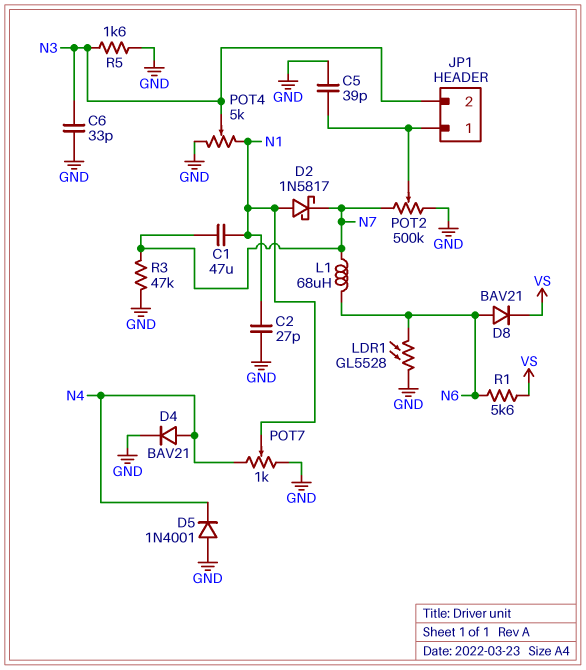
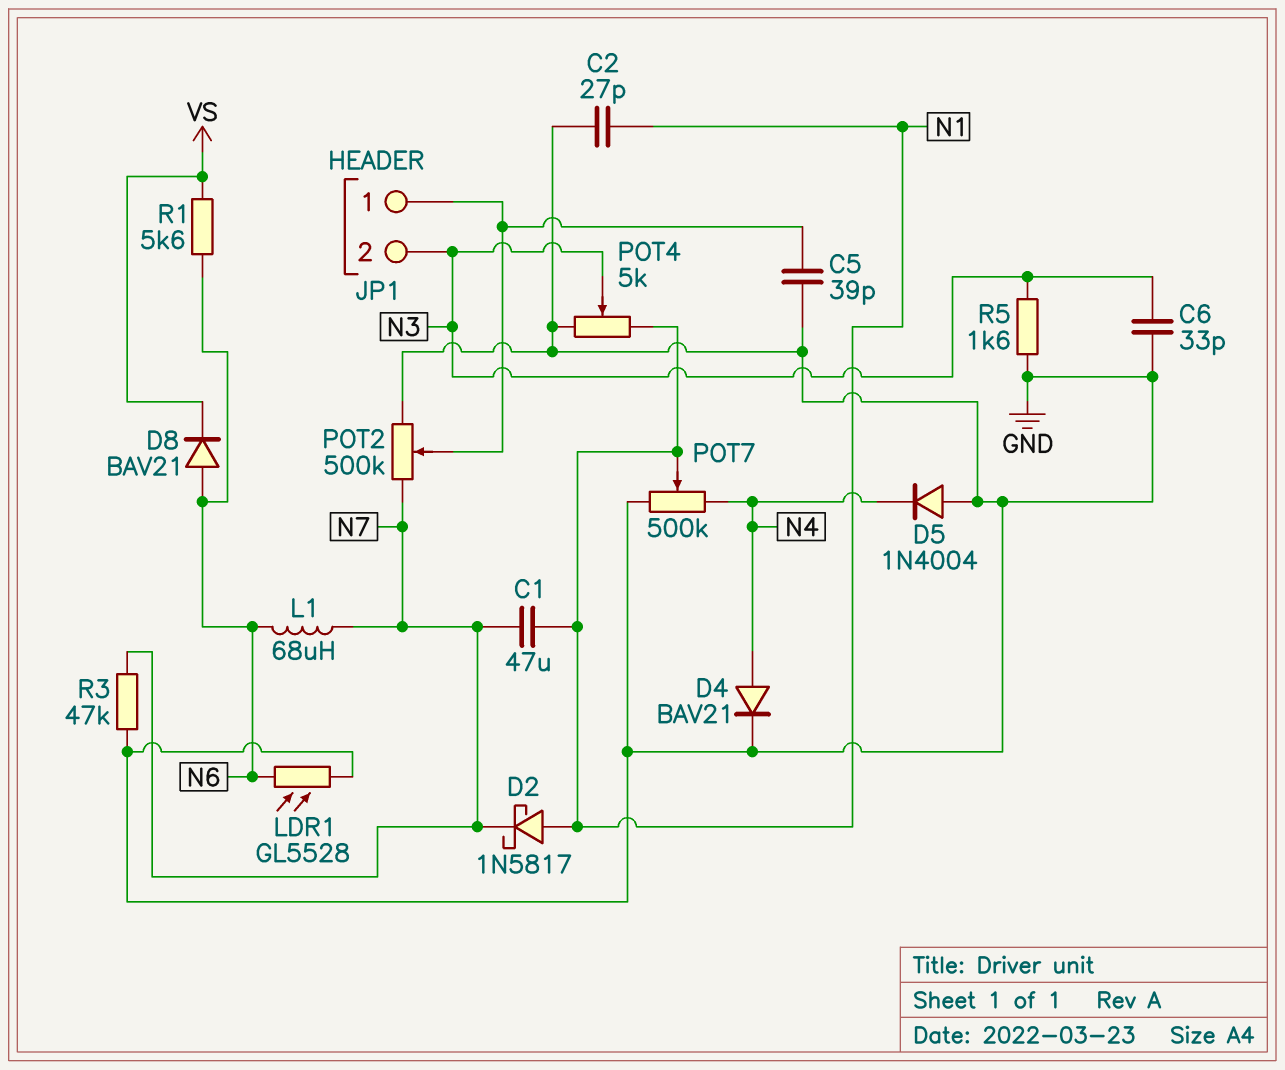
D5: diode 1N4001 (A GND, K N4) -> diode 1N4004 (A GND, K N4)
POT7: 1k (GND, N4, wiper N1) -> 500k (GND, N4, wiper N1)

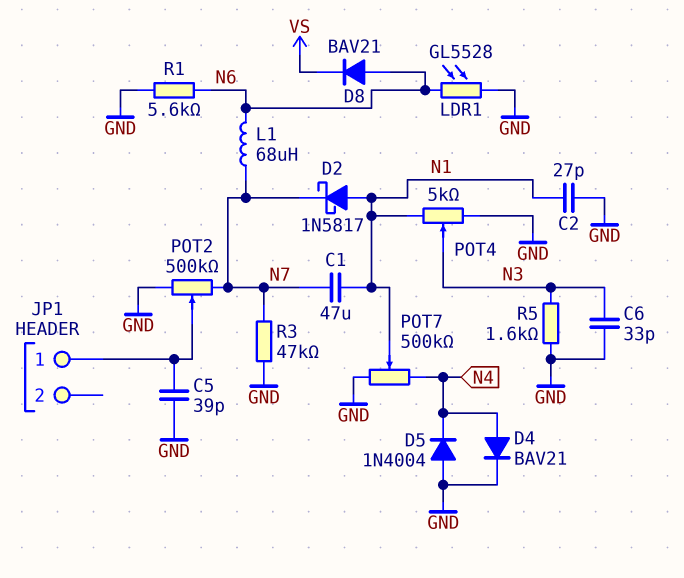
JP1 pin 2: N3 -> none
R1: 5.6k (N6, VS) -> 5.6k (GND, N6)

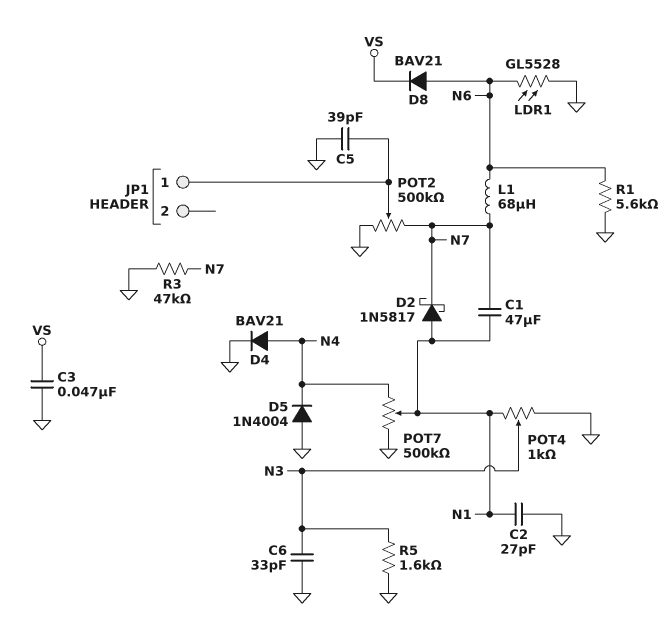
C3: none -> 47nF (GND, VS)
POT4: 5k (GND, N1, wiper N3) -> 1k (GND, N1, wiper N3)

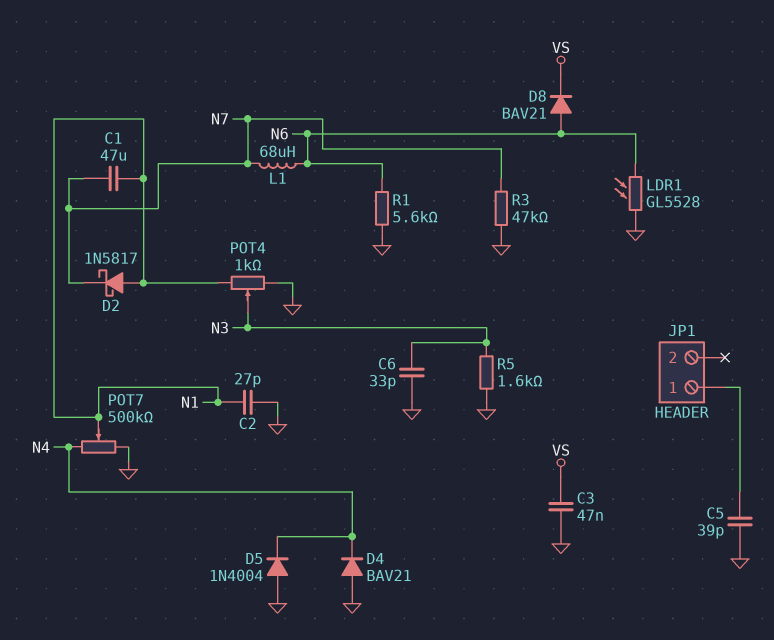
D4: diode BAV21 (A N4, K GND) -> diode BAV21 (A GND, K N4)
POT2: 500k (GND, N7, wiper JP1/1) -> none

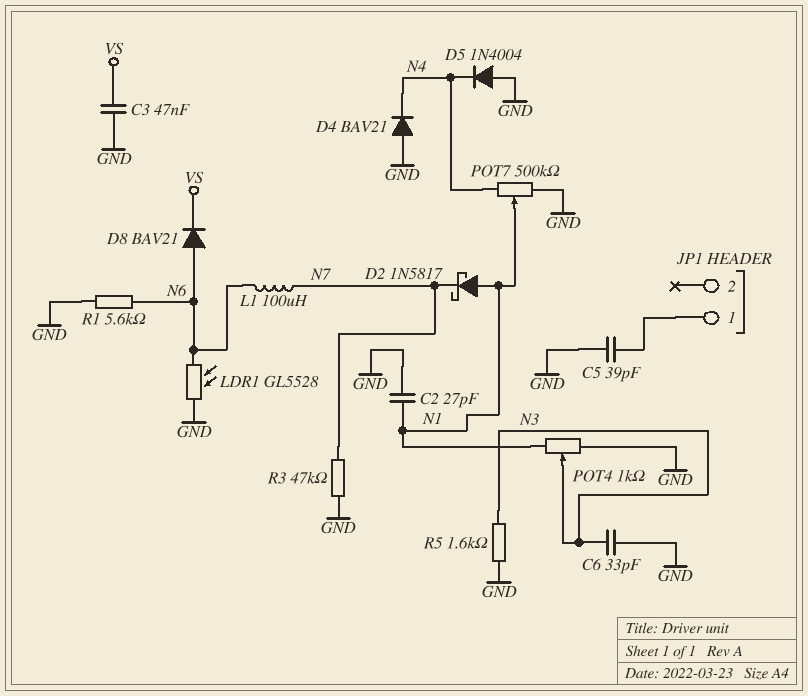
C1: 47uF (N1, N7) -> none
L1: 68uH (N6, N7) -> 100uH (N6, N7)

